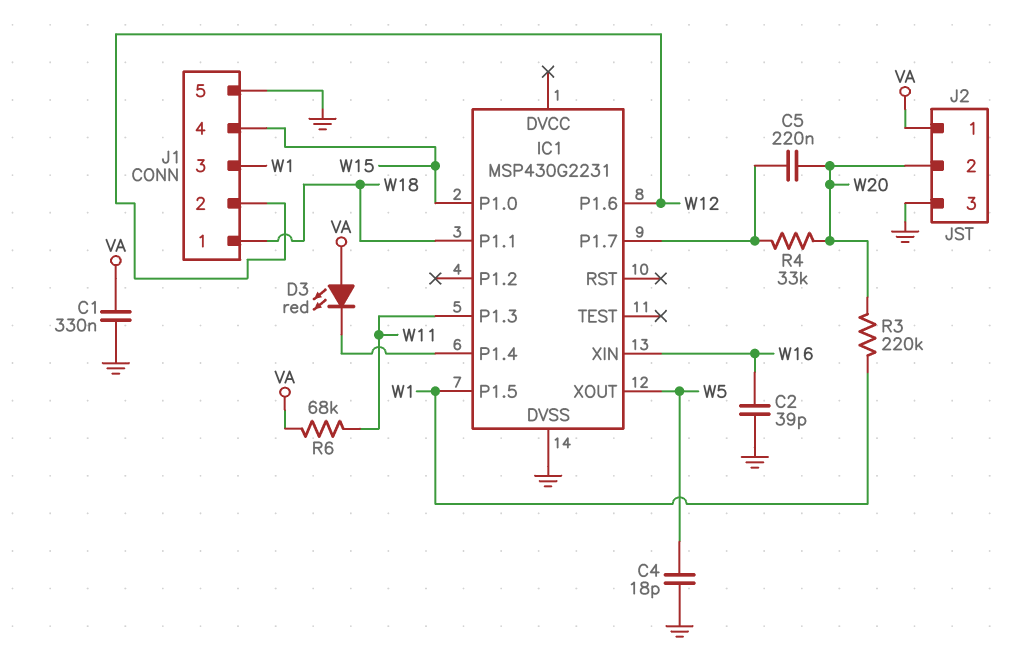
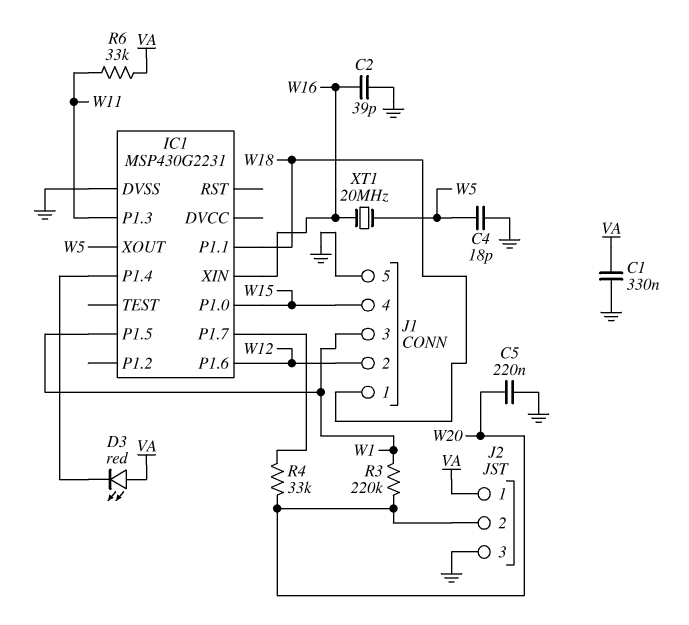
C5: 220nF (IC1/P1.7, W20) -> 220nF (GND, W20)
R6: 68k (VA, W11) -> 33k (VA, W11)
XT1: none -> 20MHz (W5, W16)

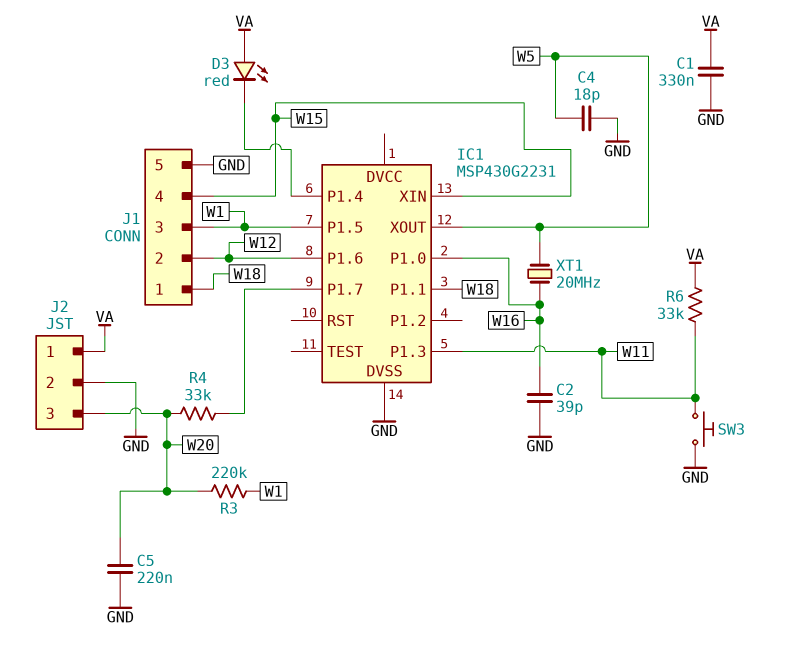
IC1 pin P1.0: W15 -> W16
IC1 pin XIN: W16 -> W15
J2 pin 2: W20 -> GND
J2 pin 3: GND -> W20
SW3: none -> button (GND, W11)

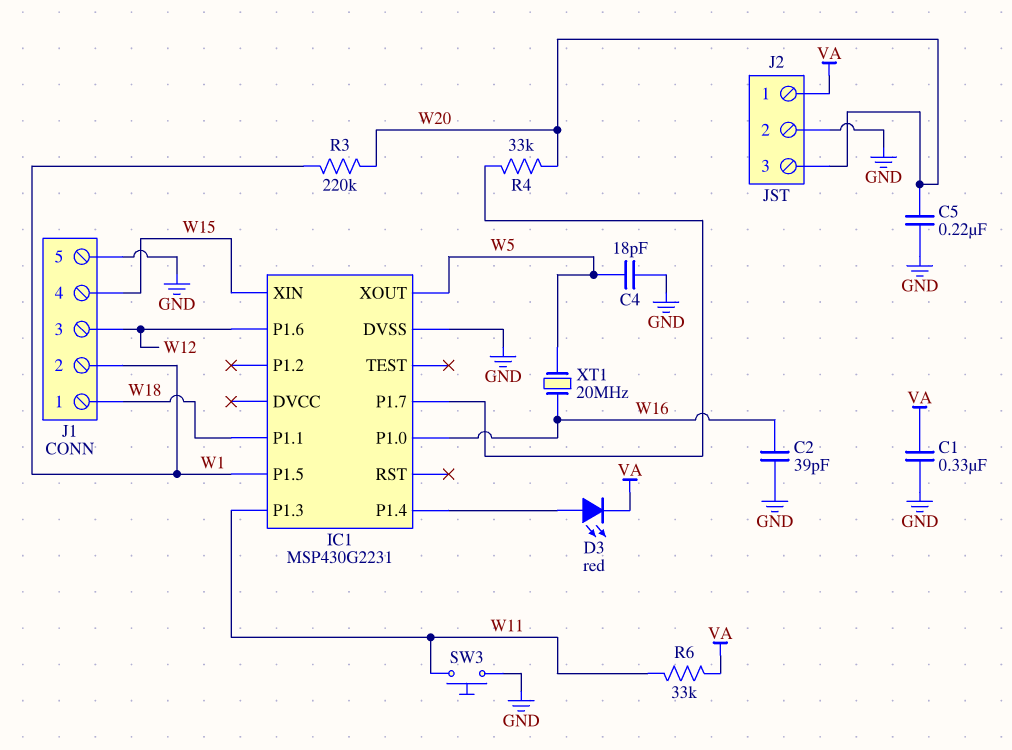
D3: LED red (A VA, K IC1/P1.4) -> LED red (A IC1/P1.4, K VA)
J1 pin 2: W12 -> W1
J1 pin 3: W1 -> W12

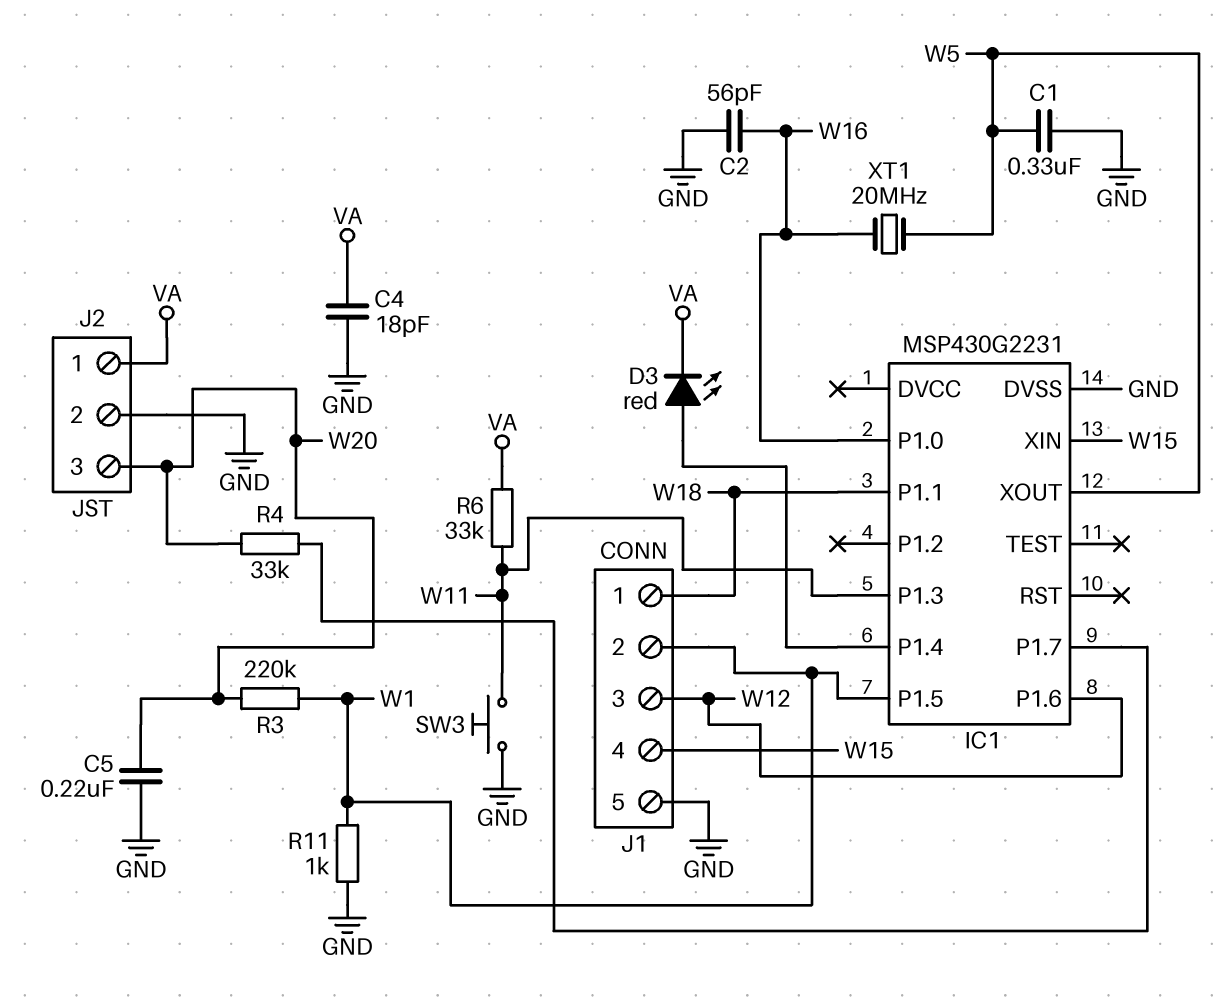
C1: 330nF (GND, VA) -> 330nF (GND, W5)
C2: 39pF (GND, W16) -> 56pF (GND, W16)
C4: 18pF (GND, W5) -> 18pF (GND, VA)
R11: none -> 1k (GND, W1)

